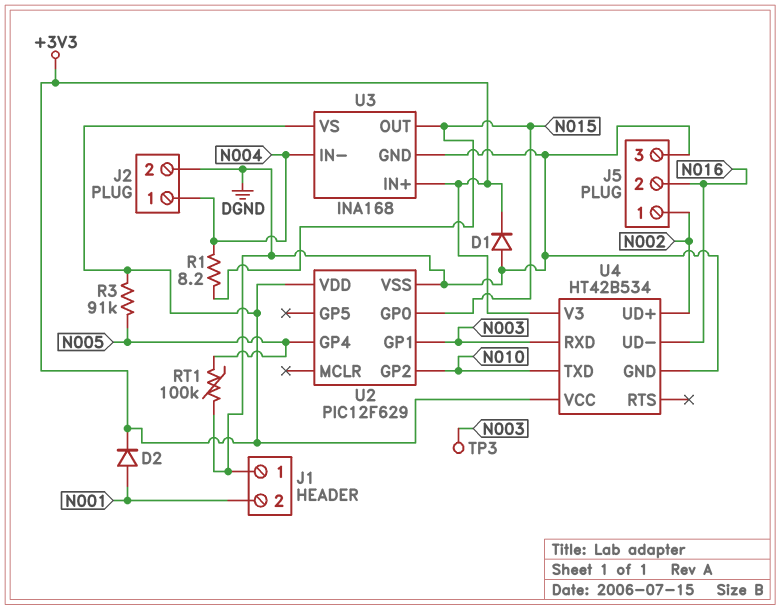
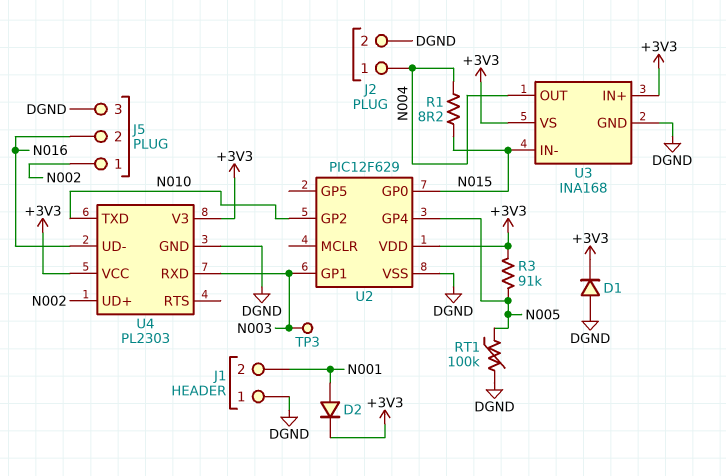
U3 pin IN-: N004 -> N015
U3 pin OUT: N015 -> N004
U4: HT42B534 -> PL2303

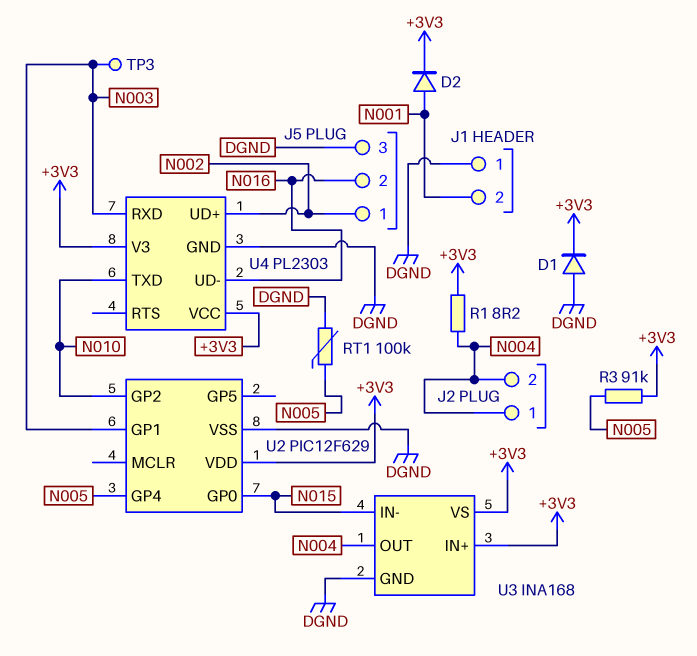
J2 pin 2: DGND -> N004
R1: 8.2 (N004, N015) -> 8.2 (+3V3, N004)

